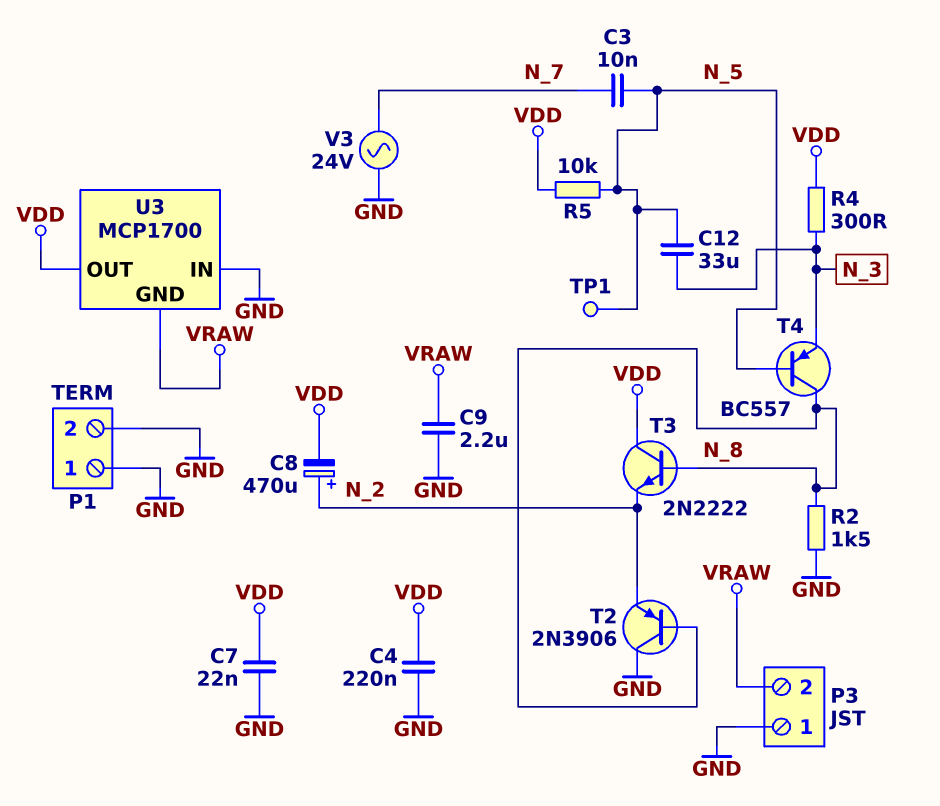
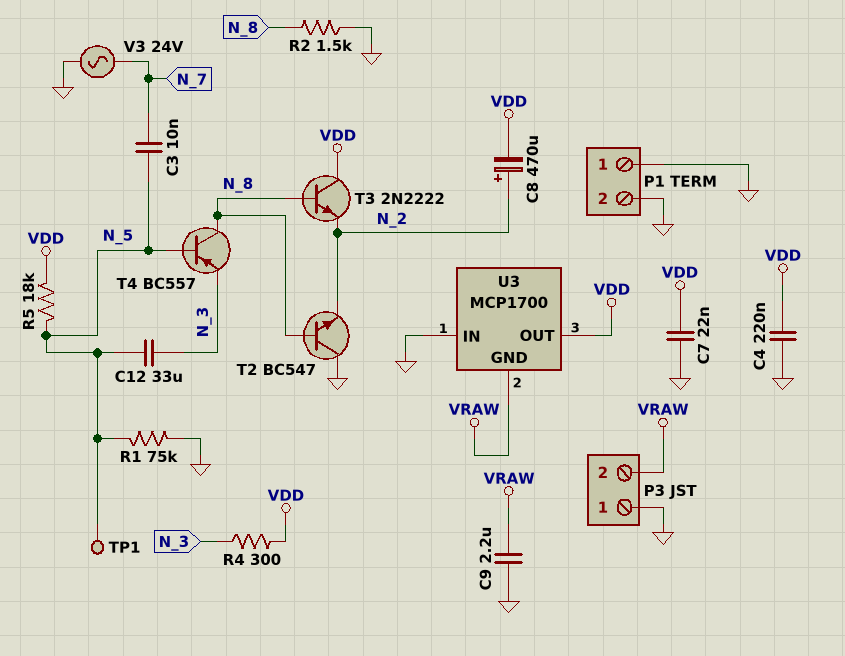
R1: none -> 75k (GND, N_5)
R5: 10k (N_5, VDD) -> 18k (N_5, VDD)
T2: PNP 2N3906 (B N_8, C GND, E N_2) -> NPN BC547 (B N_8, C GND, E N_2)

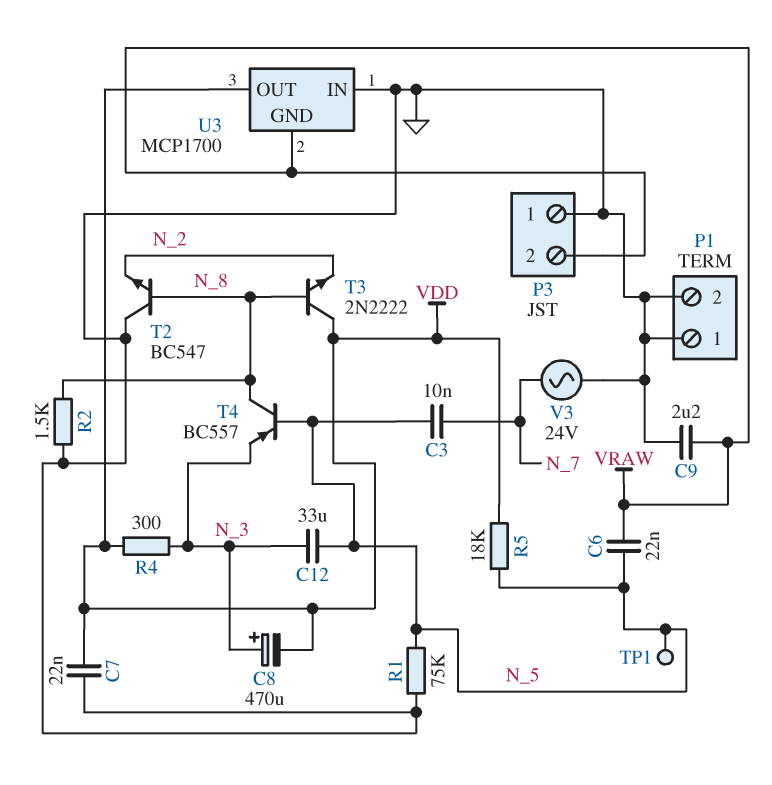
C4: 220nF (GND, VDD) -> none
C6: none -> 22nF (N_5, VRAW)
C8: 470uF (plus N_2, minus VDD) -> 470uF (plus N_3, minus VDD)

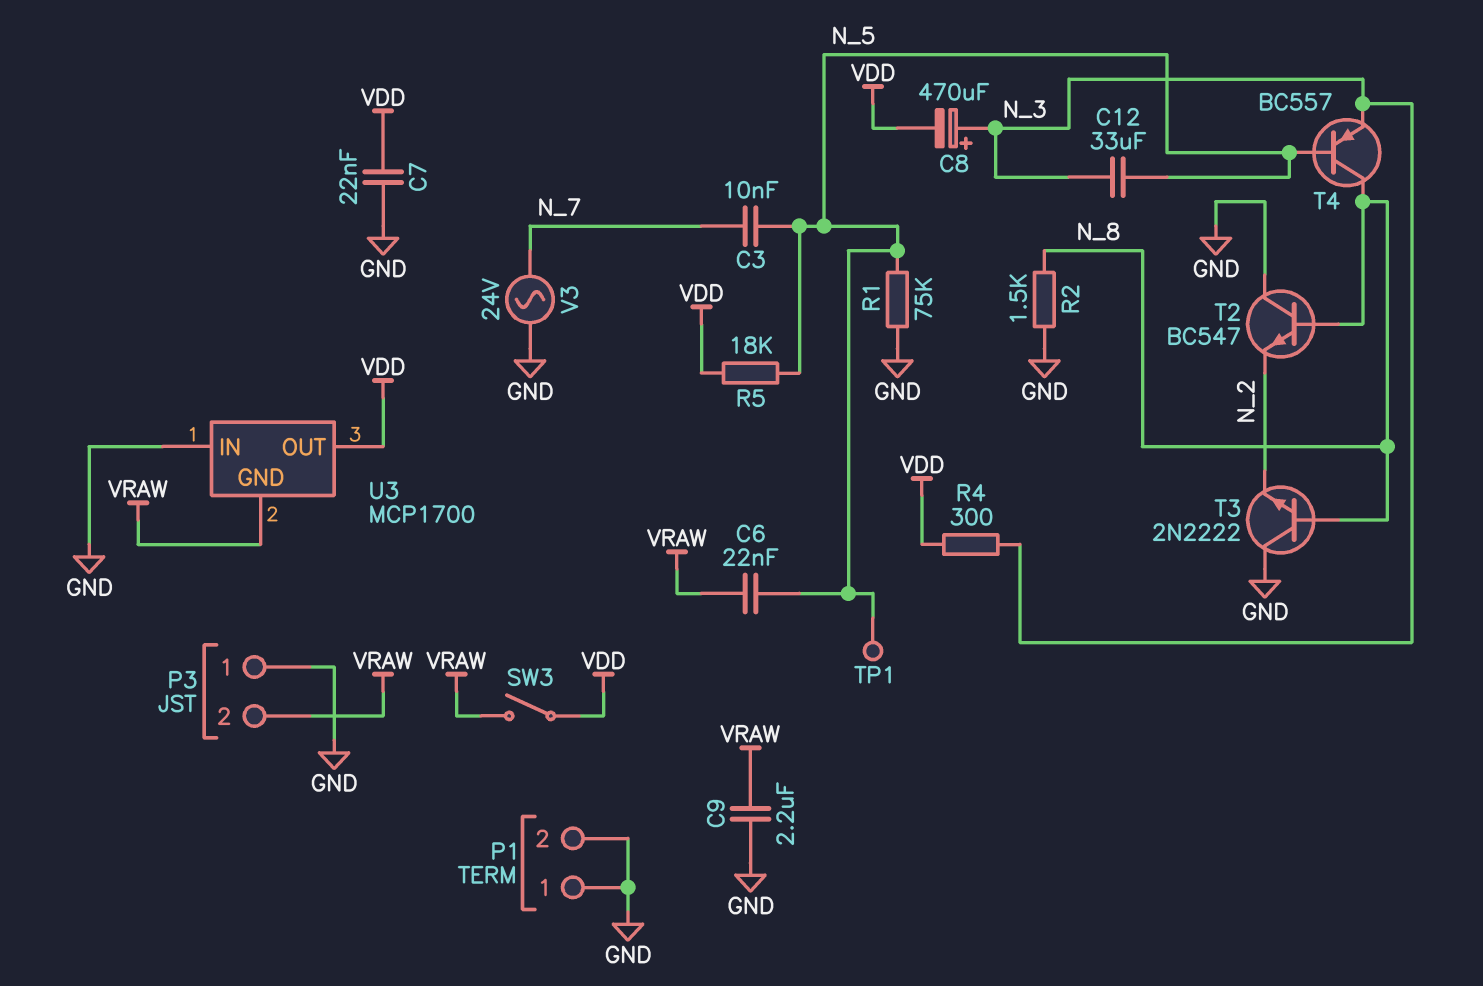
SW3: none -> switch (VDD, VRAW)
T3: NPN 2N2222 (B N_8, C VDD, E N_2) -> NPN 2N2222 (B N_8, C GND, E N_2)

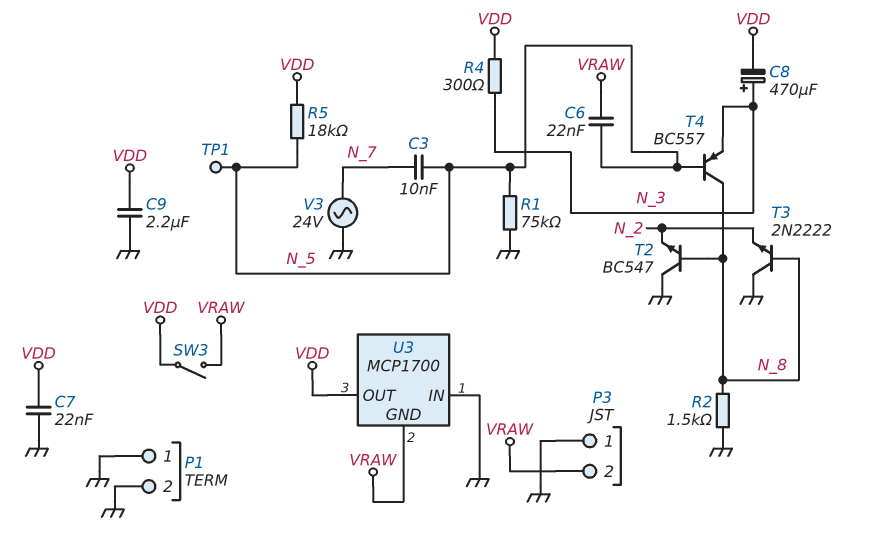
C9: 2.2uF (GND, VRAW) -> 2.2uF (GND, VDD)
C12: 33uF (N_3, N_5) -> none

